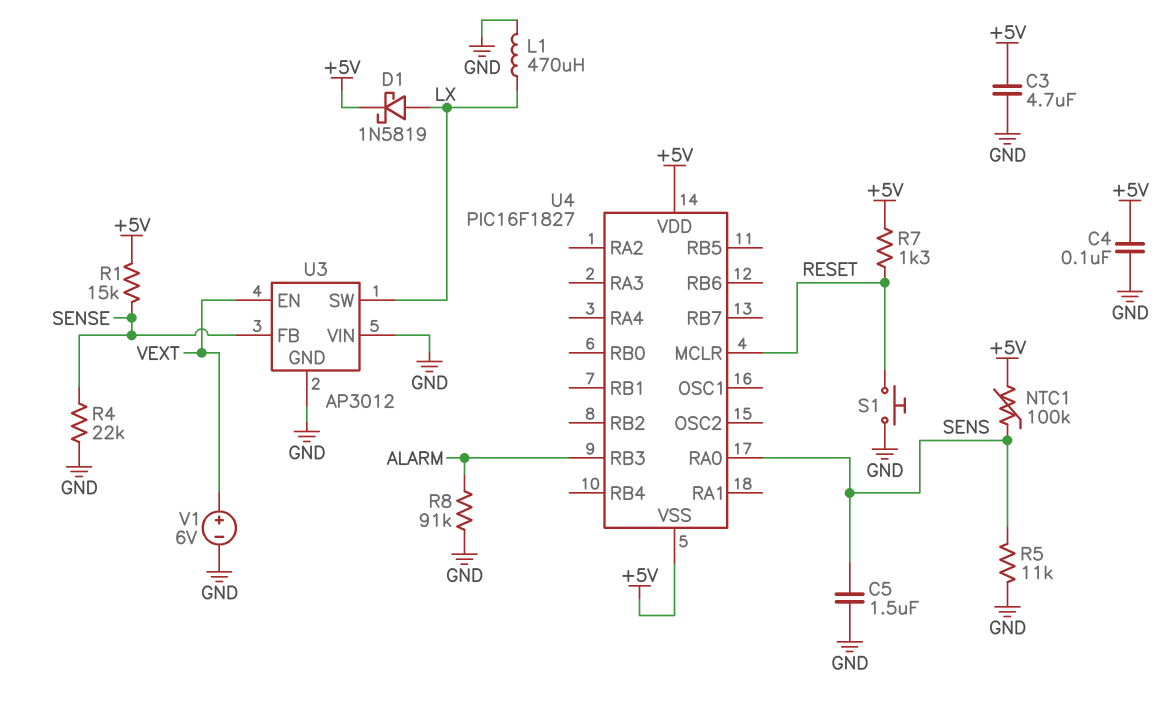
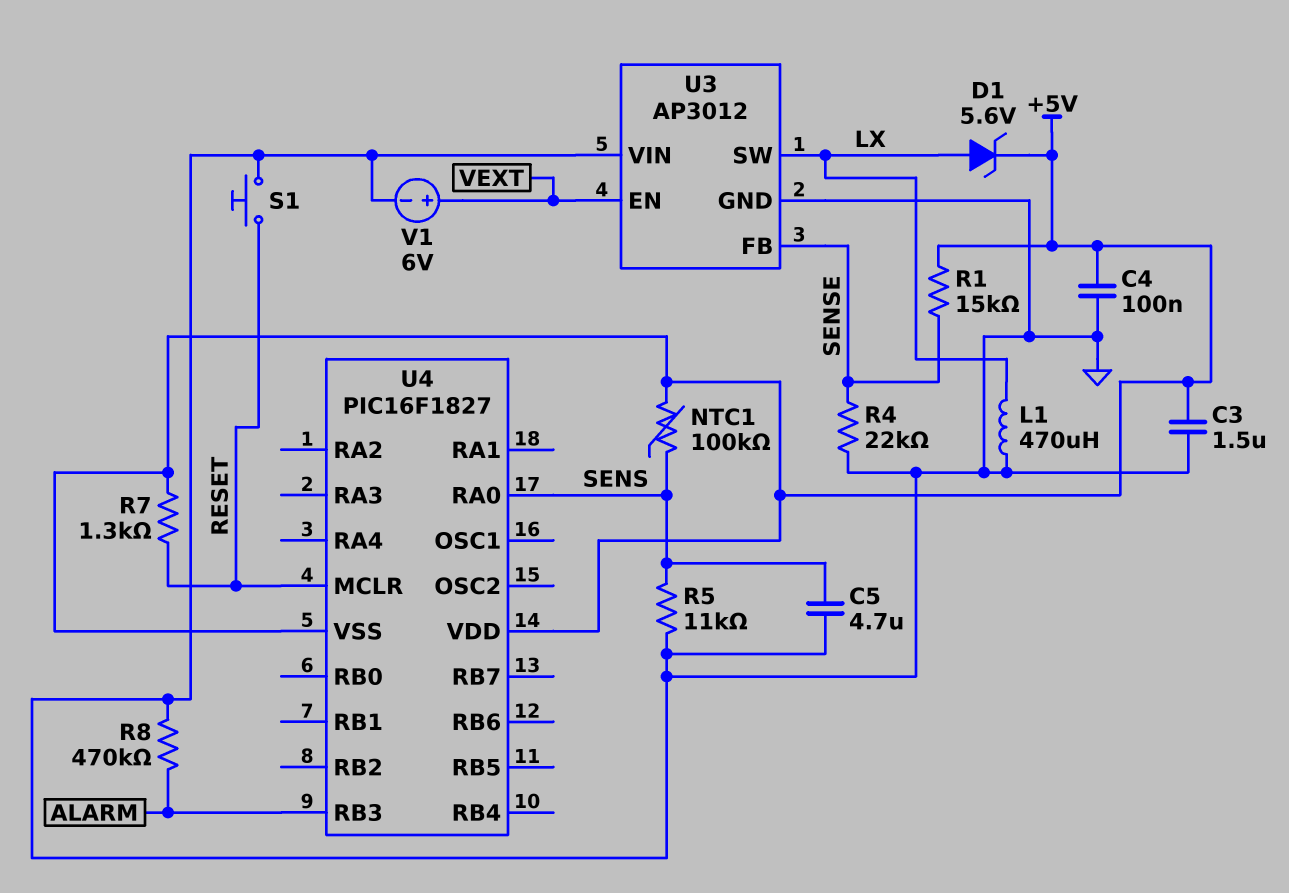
C3: 4.7uF (+5V, GND) -> 1.5uF (+5V, GND)
C5: 1.5uF (GND, SENS) -> 4.7uF (GND, SENS)
D1: schottky 1N5819 (A LX, K +5V) -> zener 5.6V (A LX, K +5V)
R8: 91k (ALARM, GND) -> 470k (ALARM, GND)

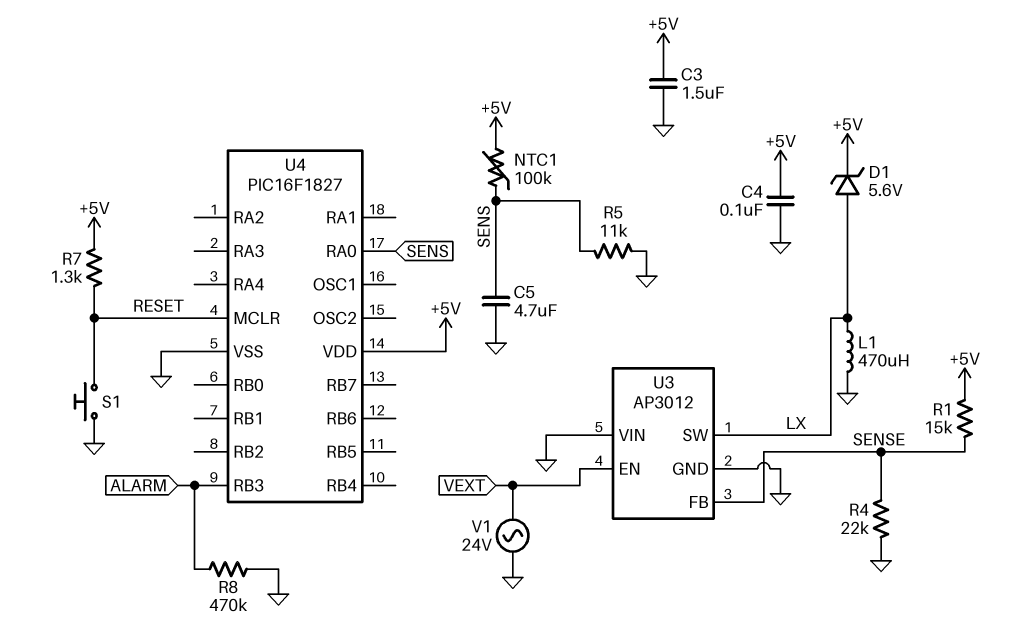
U4 pin VSS: +5V -> GND
V1: 6V (plus VEXT, minus GND) -> AC 24V (GND, VEXT)

